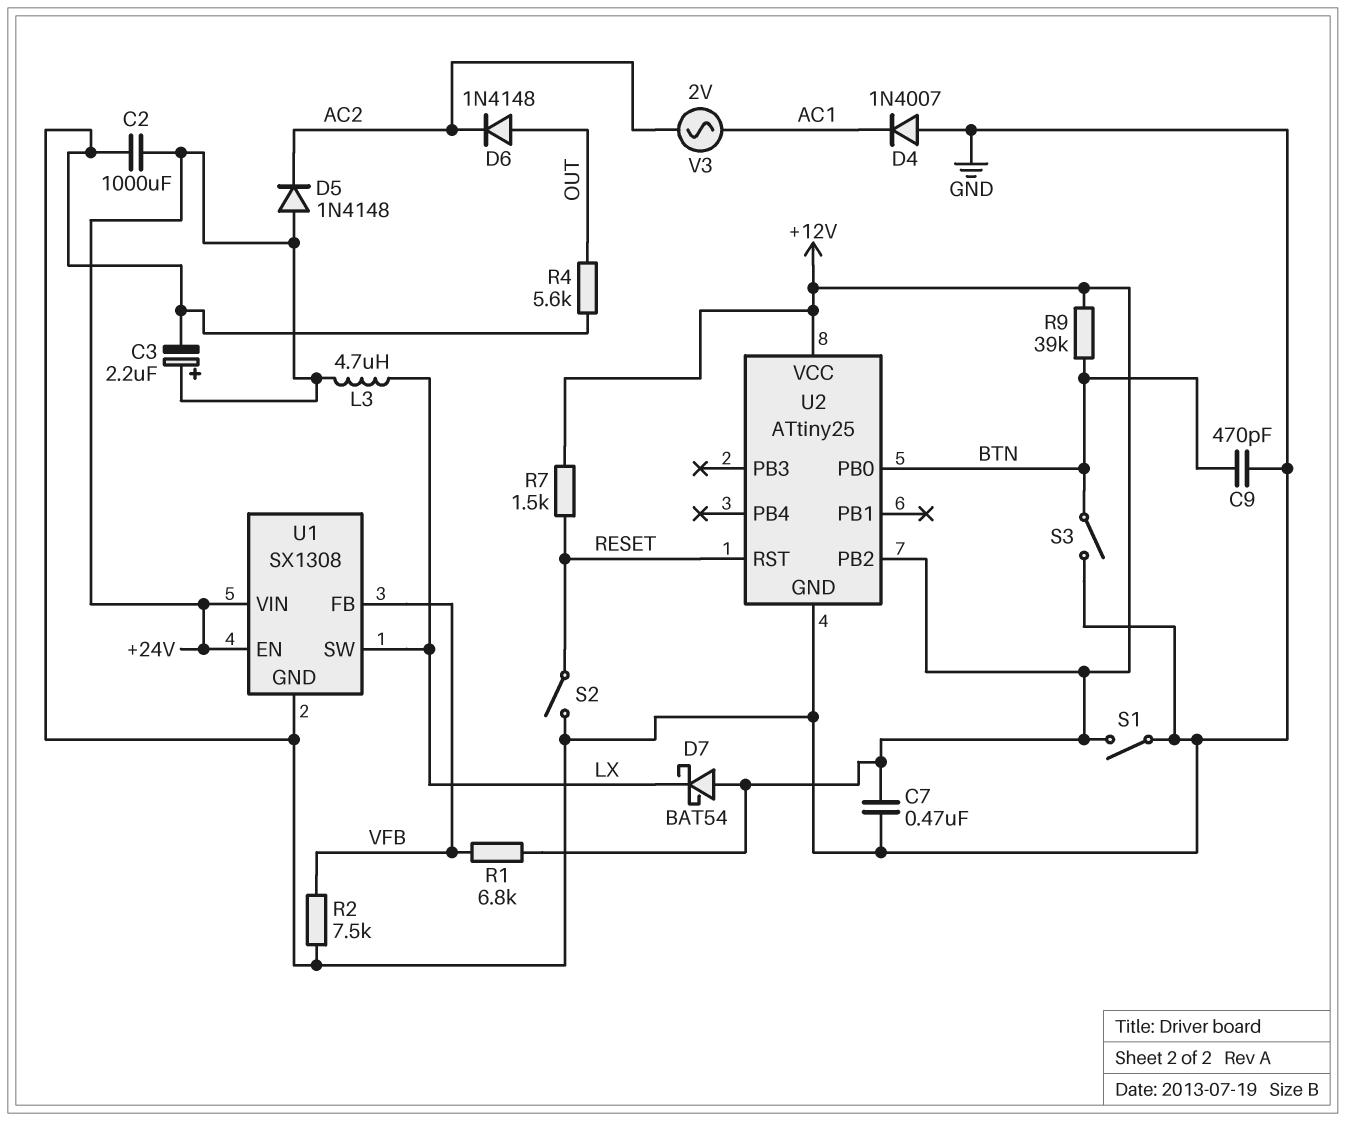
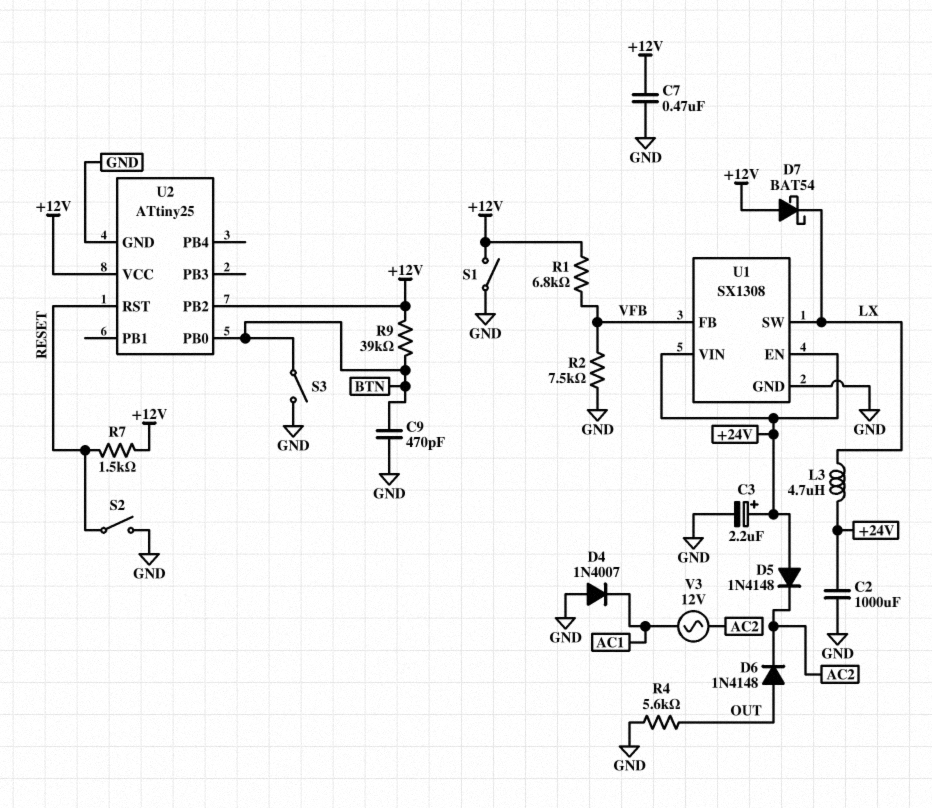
V3: AC 2V (AC1, AC2) -> AC 12V (AC1, AC2)

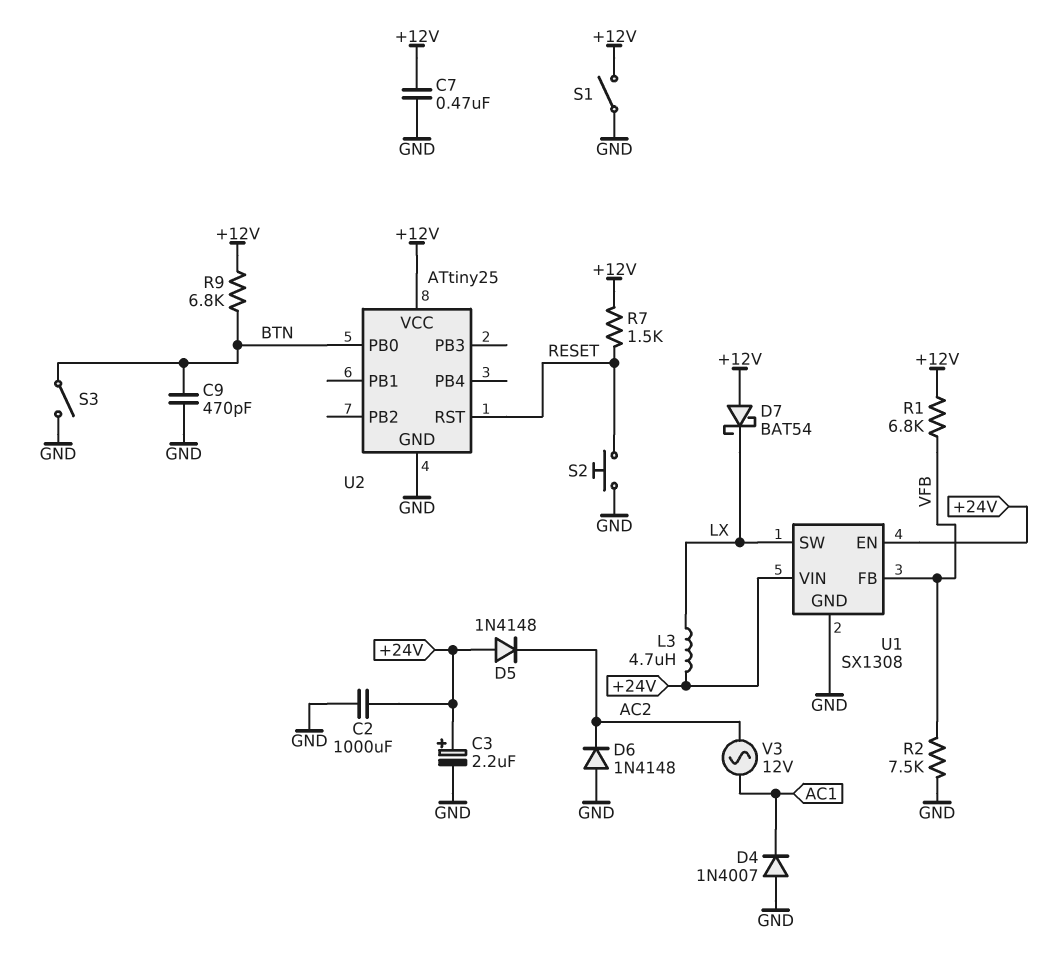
D6: diode 1N4148 (A OUT, K AC2) -> diode 1N4148 (A GND, K AC2)
R4: 5.6k (GND, OUT) -> none
R9: 39k (+12V, BTN) -> 6.8k (+12V, BTN)
S2: switch (GND, RESET) -> button (GND, RESET)
U2 pin PB2: +12V -> none

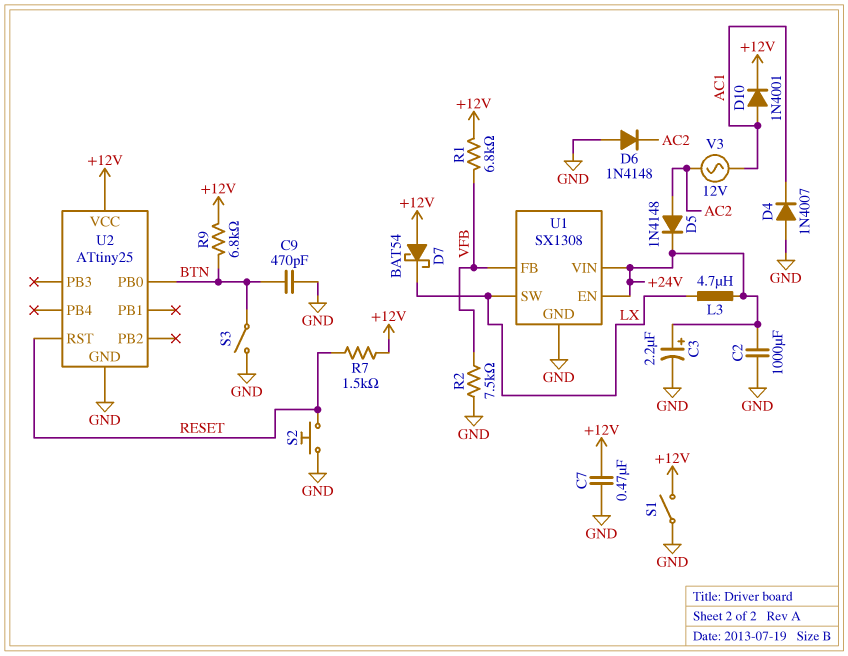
D5: diode 1N4148 (A +24V, K AC2) -> diode 1N4148 (A AC2, K +24V)
D10: none -> diode 1N4001 (A AC1, K +12V)

